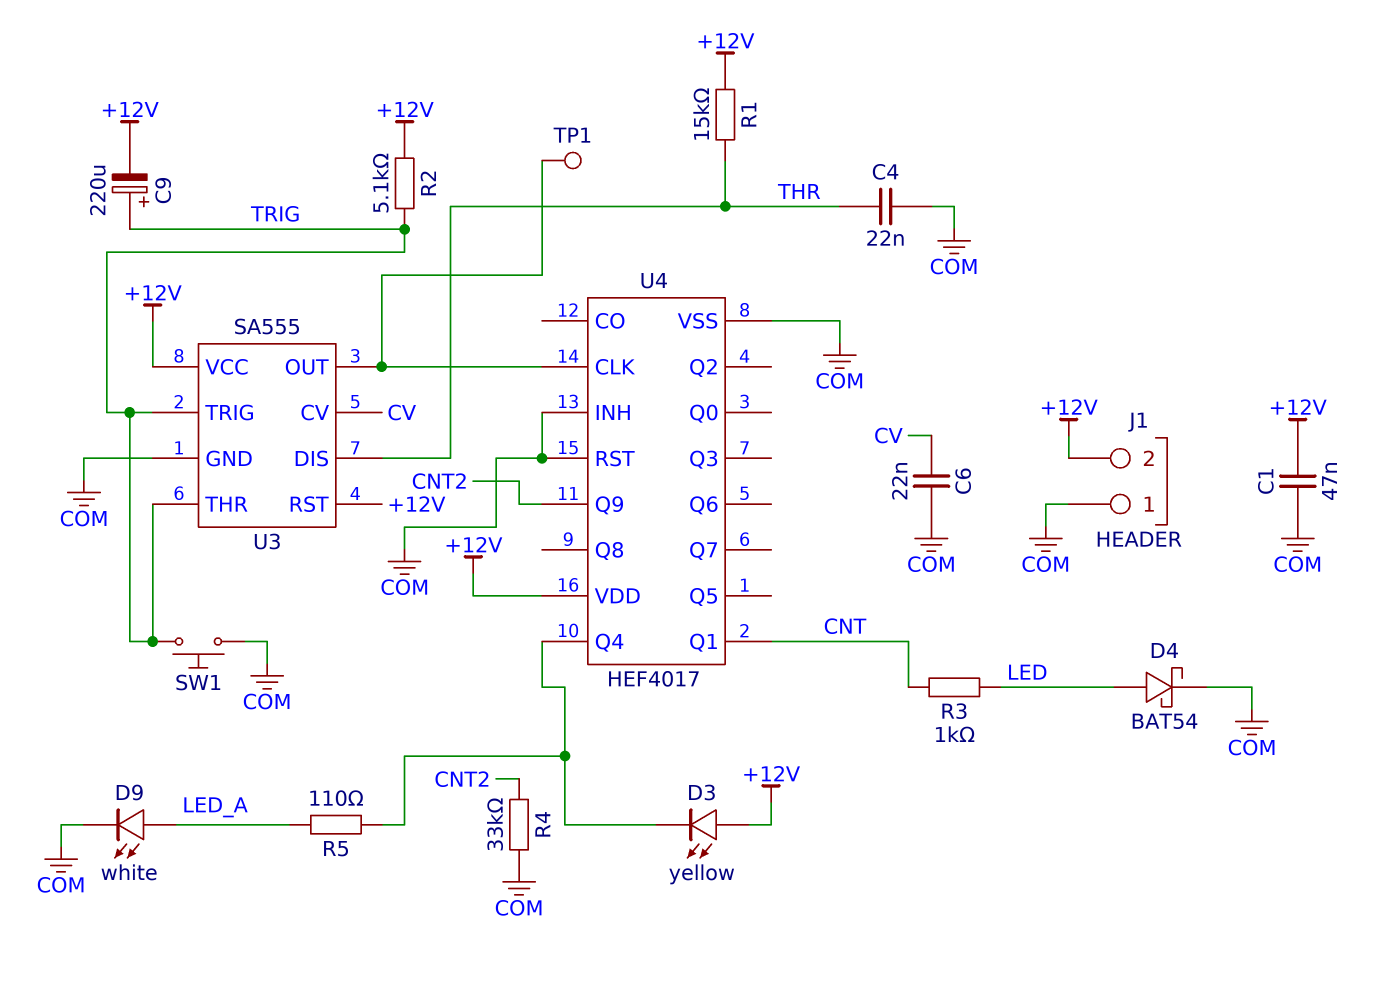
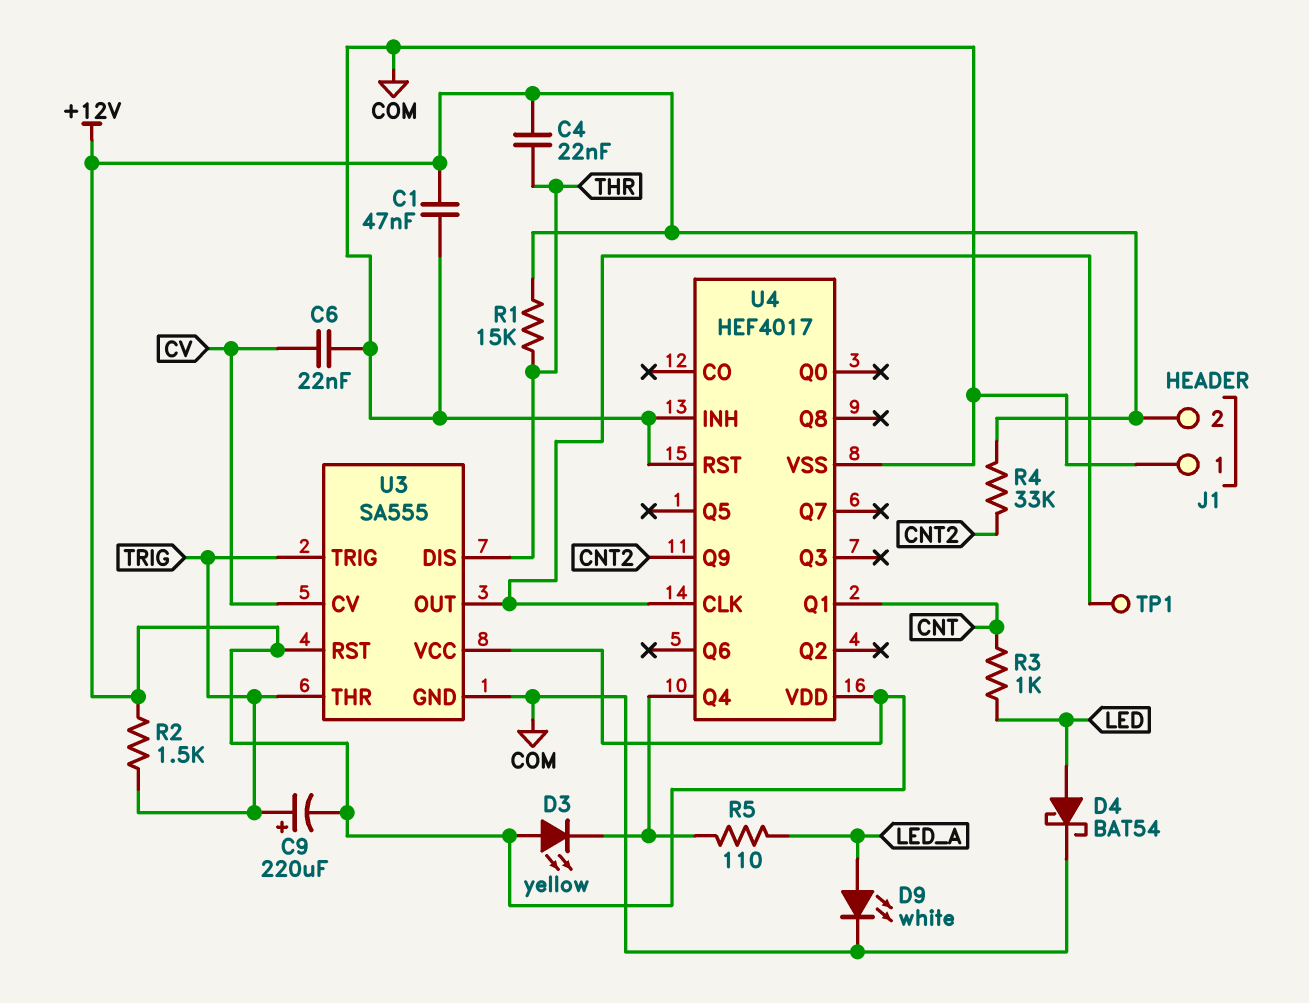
C4: 22nF (COM, THR) -> 22nF (+12V, THR)
R2: 5.1k (+12V, TRIG) -> 1.5k (+12V, TRIG)
R4: 33k (CNT2, COM) -> 33k (+12V, CNT2)
SW1: button (COM, TRIG) -> none

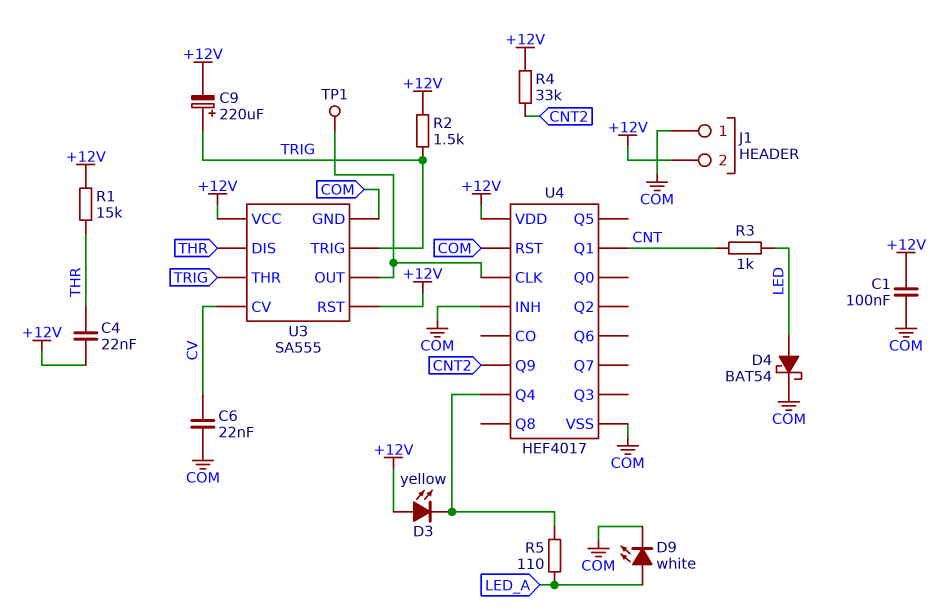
C1: 47nF (+12V, COM) -> 100nF (+12V, COM)

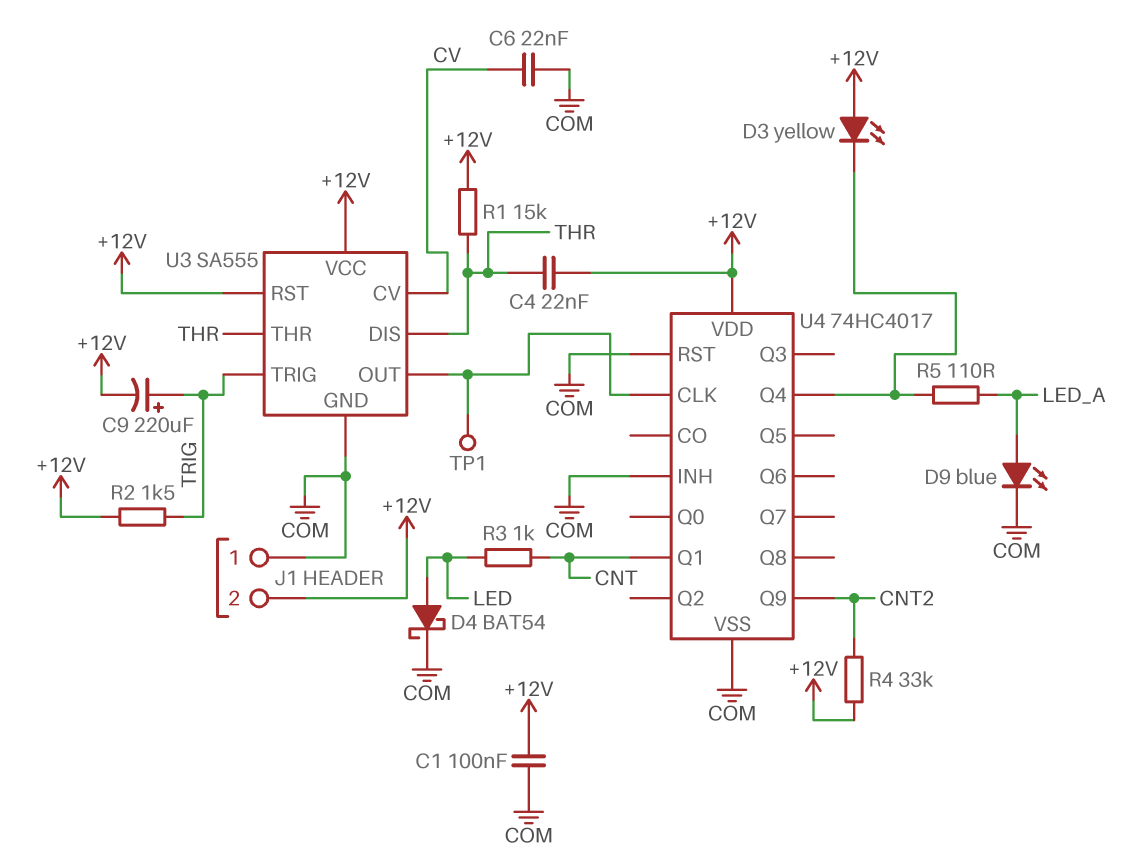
D9: LED white (A LED_A, K COM) -> LED blue (A LED_A, K COM)
U3 pin THR: TRIG -> THR
U4: HEF4017 -> 74HC4017

